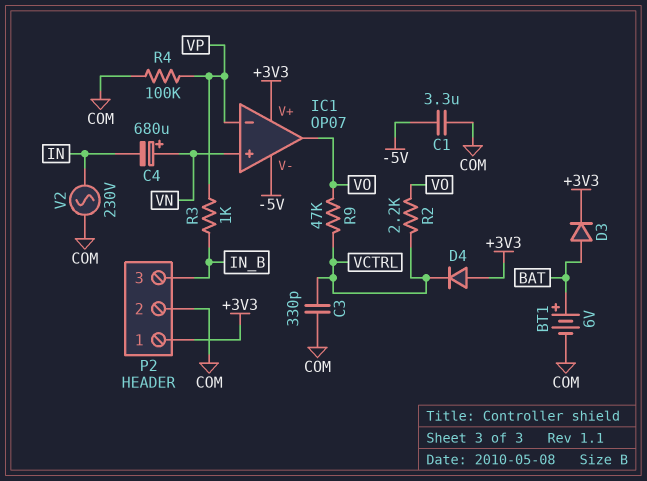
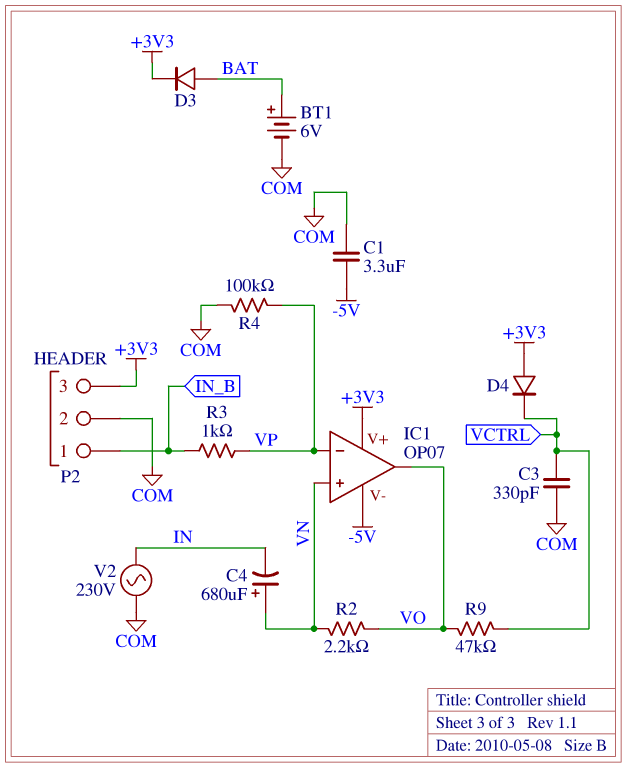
P2 pin 1: +3V3 -> IN_B
P2 pin 3: IN_B -> +3V3
R2: 2.2k (VCTRL, VO) -> 2.2k (VN, VO)

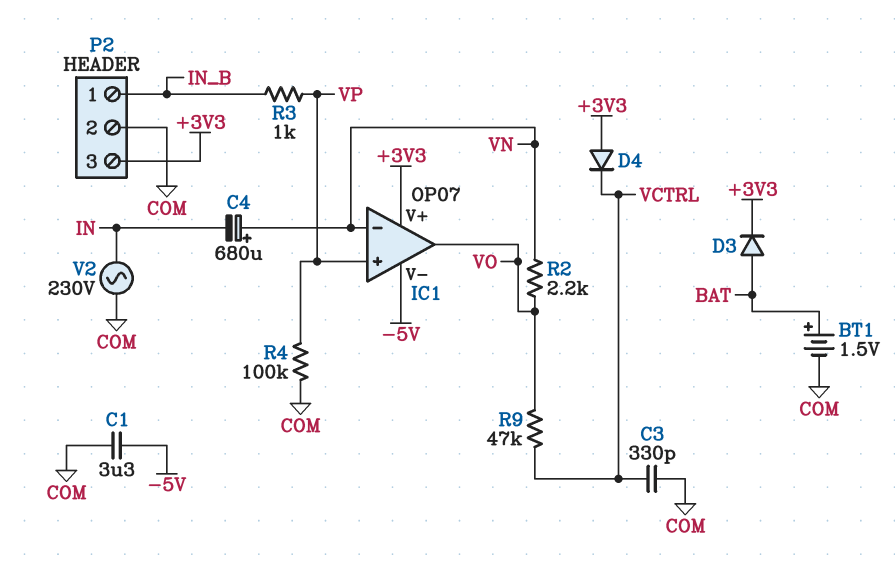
BT1: 6V (plus BAT, minus COM) -> 1.5V (plus BAT, minus COM)
IC1 pin in+: VN -> VP
IC1 pin in-: VP -> VN

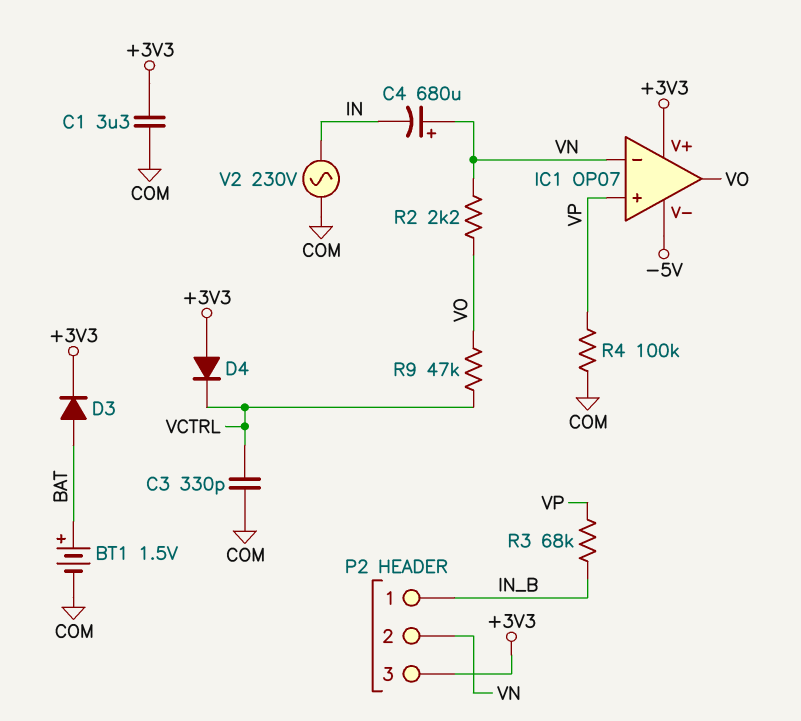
C1: 3.3uF (-5V, COM) -> 3.3uF (+3V3, COM)
P2 pin 2: COM -> VN
R3: 1k (IN_B, VP) -> 68k (IN_B, VP)

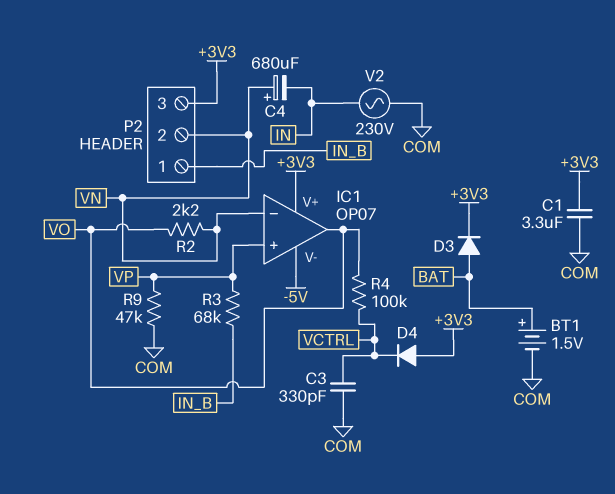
R4: 100k (COM, VP) -> 100k (VCTRL, VO)
R9: 47k (VCTRL, VO) -> 47k (COM, VP)

